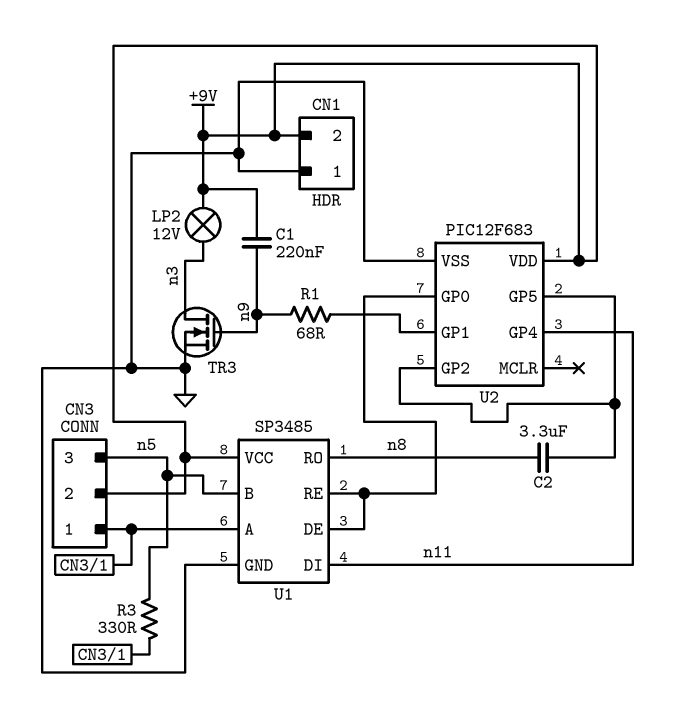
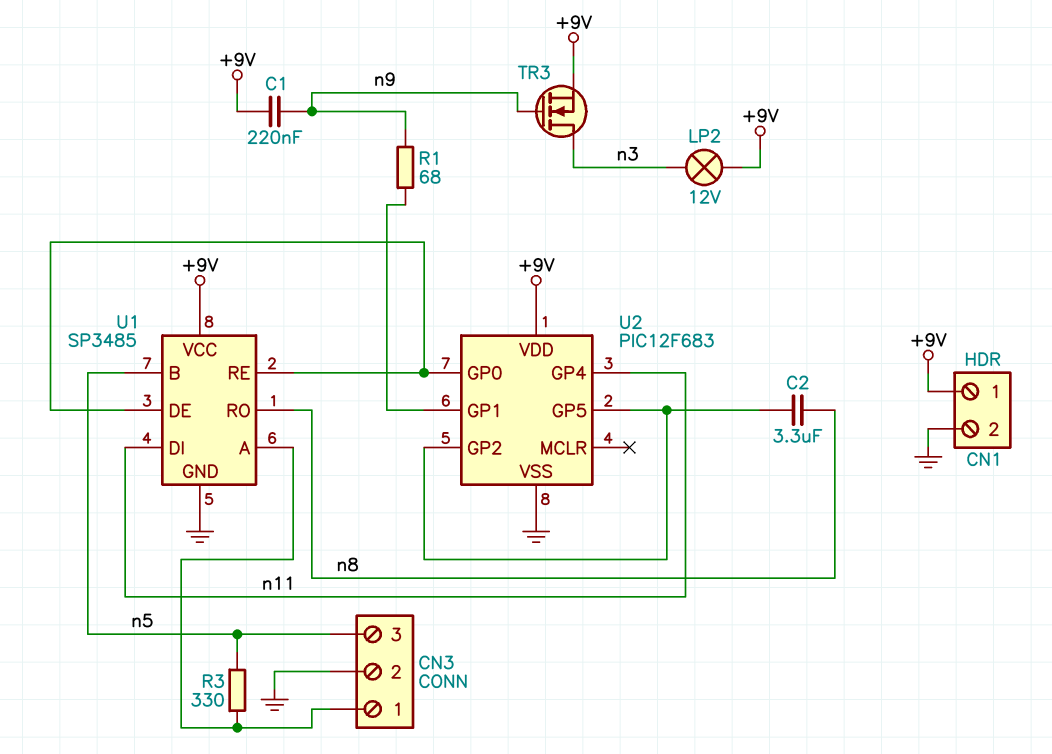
CN1 pin 1: GND -> +9V
CN1 pin 2: +9V -> GND
CN3 pin 2: +9V -> GND
TR3: NMOS (G n9, D n3, S GND) -> NMOS (G n9, D n3, S +9V)

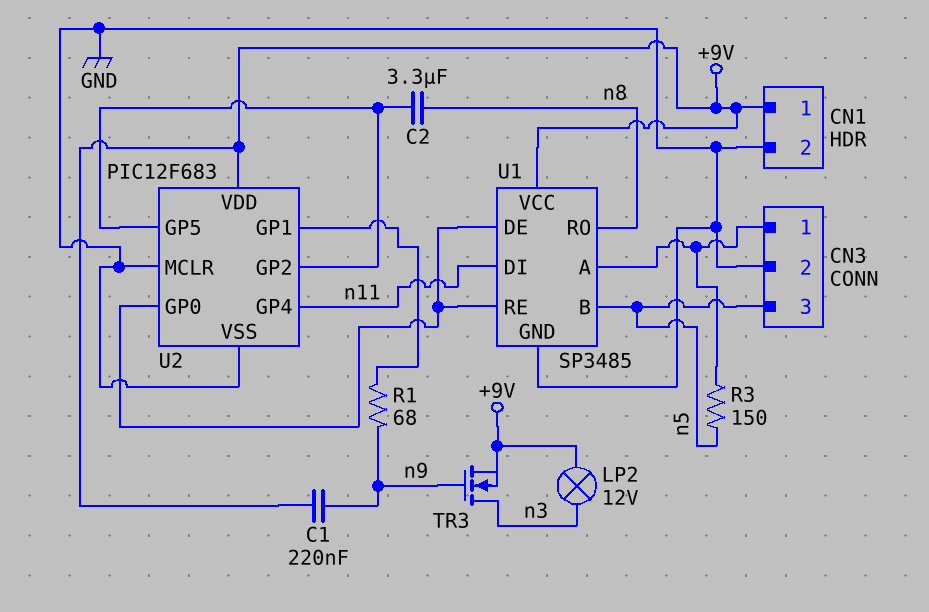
R3: 330 (CN3/1, n5) -> 150 (CN3/1, n5)
U2 pin MCLR: none -> GND

